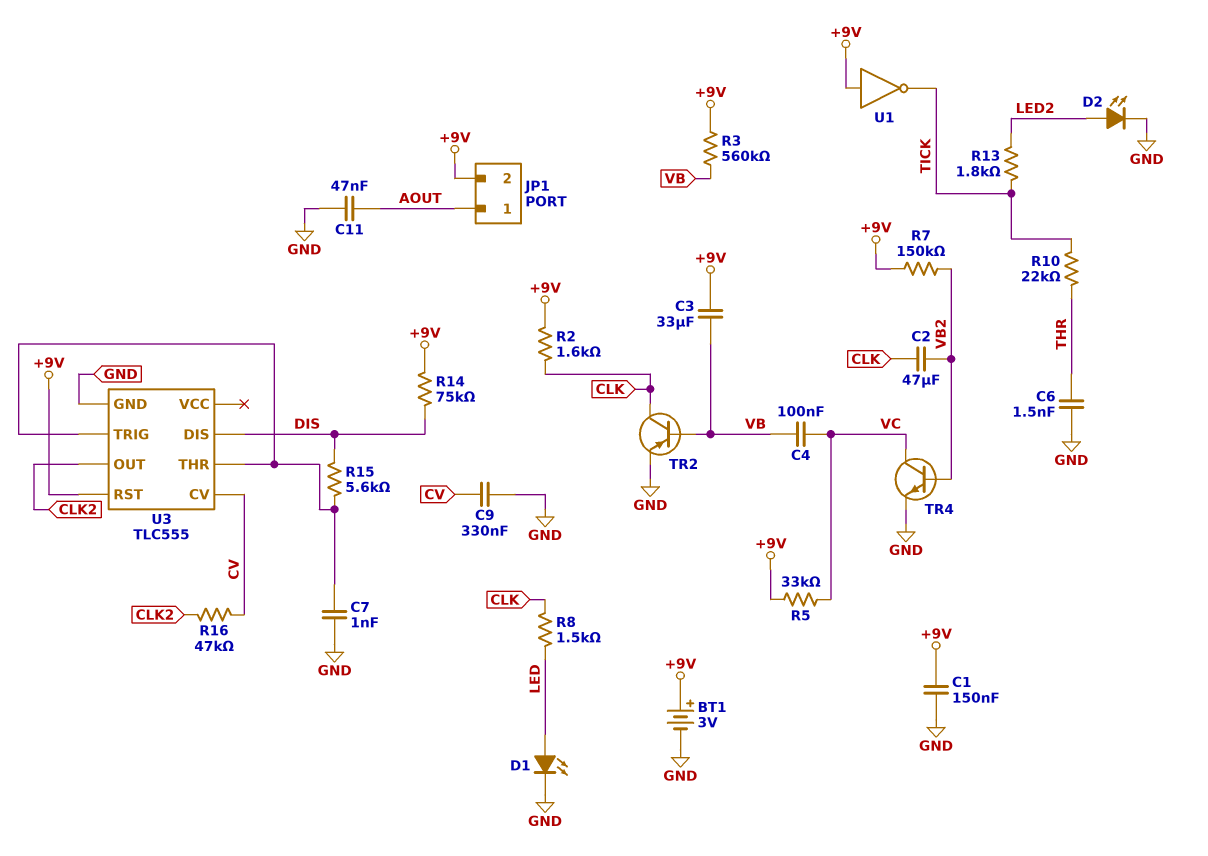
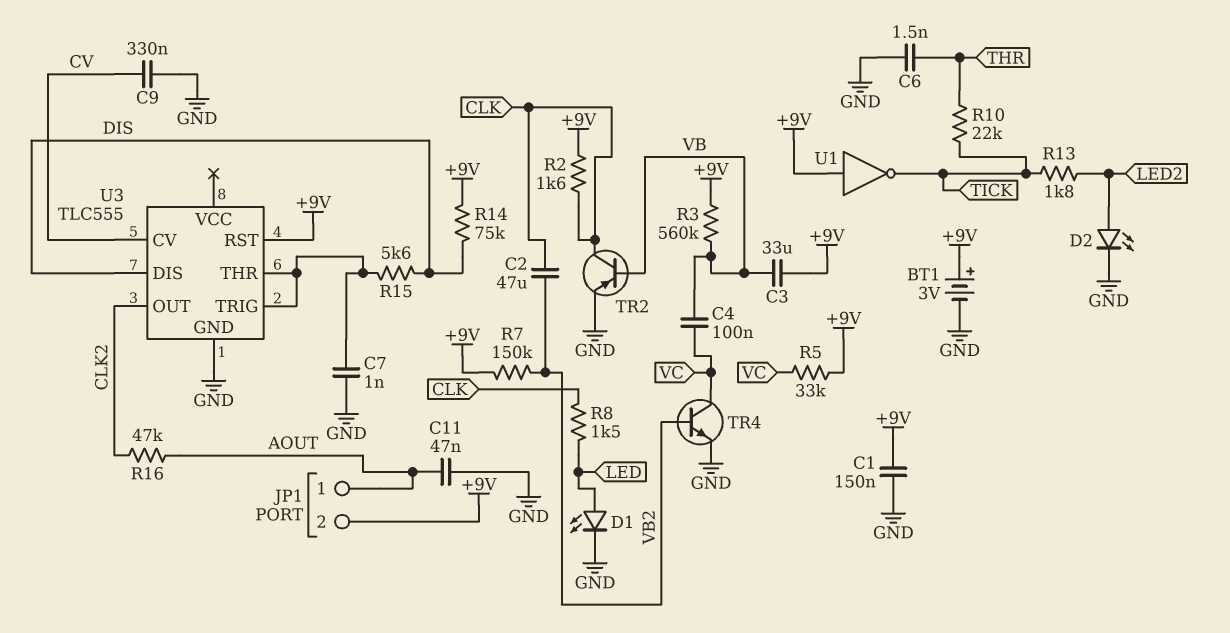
R16: 47k (CLK2, CV) -> 47k (AOUT, CLK2)

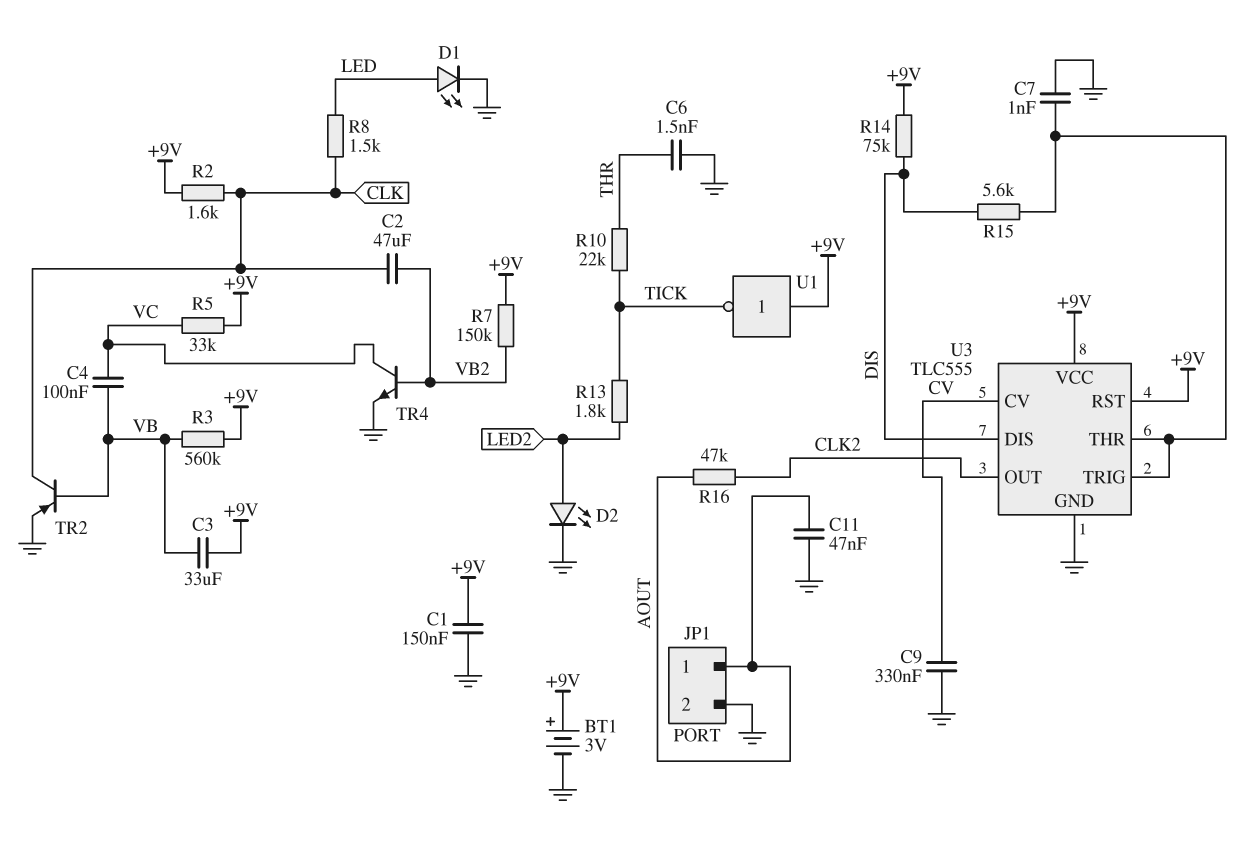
JP1 pin 2: +9V -> GND
U3 pin VCC: none -> +9V

